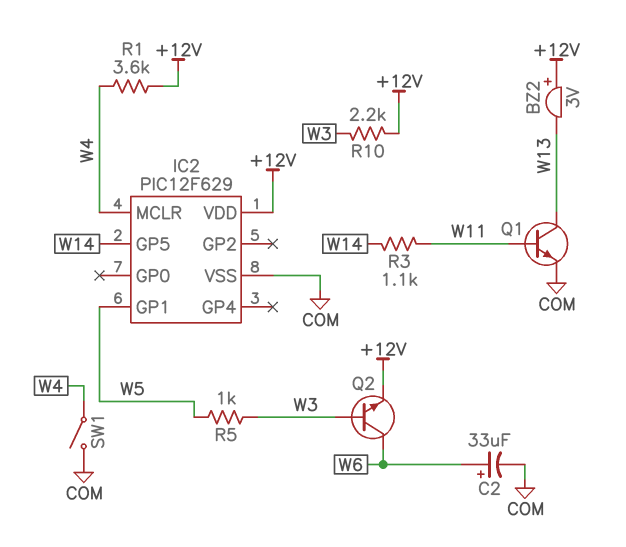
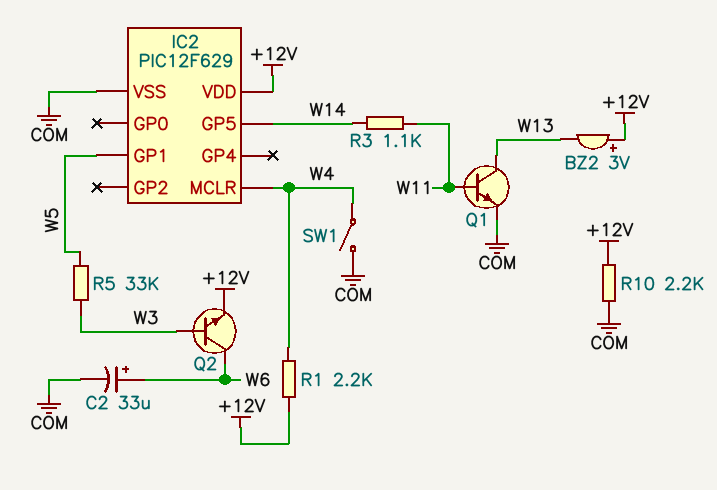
R1: 3.6k (+12V, W4) -> 2.2k (+12V, W4)
R5: 1k (W3, W5) -> 33k (W3, W5)
R10: 2.2k (+12V, W3) -> 2.2k (+12V, COM)

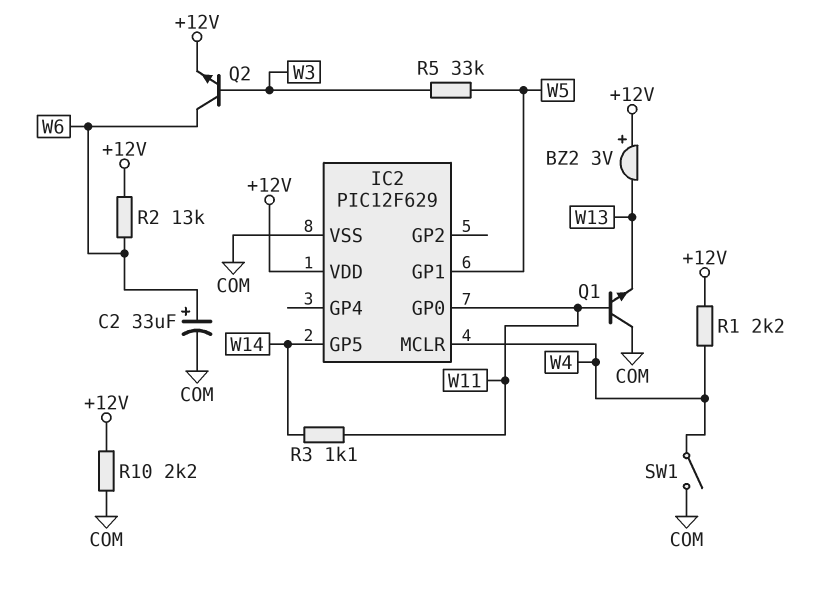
IC2 pin GP0: none -> W11
Q1: NPN (B W11, C W13, E COM) -> NPN (B W11, C COM, E W13)
R2: none -> 13k (+12V, W6)

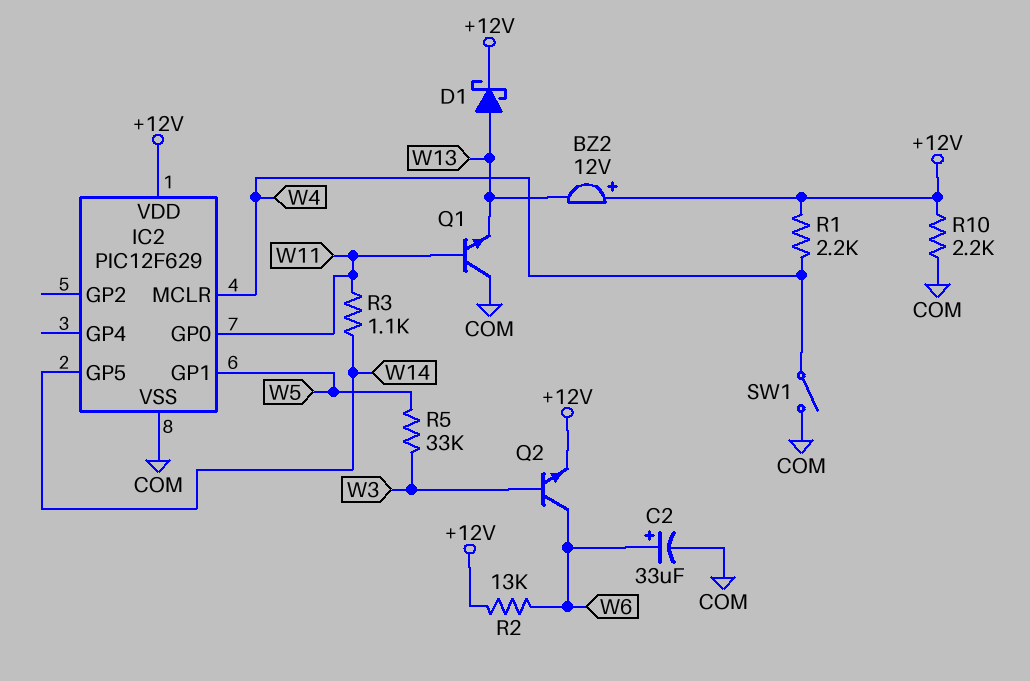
BZ2: buzzer 3V (plus +12V, minus W13) -> buzzer 12V (plus +12V, minus W13)
D1: none -> schottky (A W13, K +12V)

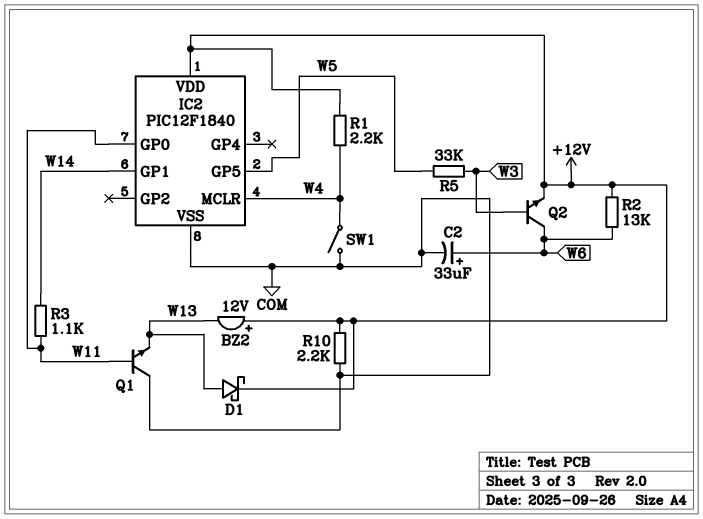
IC2: PIC12F629 -> PIC12F1840
IC2 pin GP1: W5 -> W14
IC2 pin GP5: W14 -> W5

